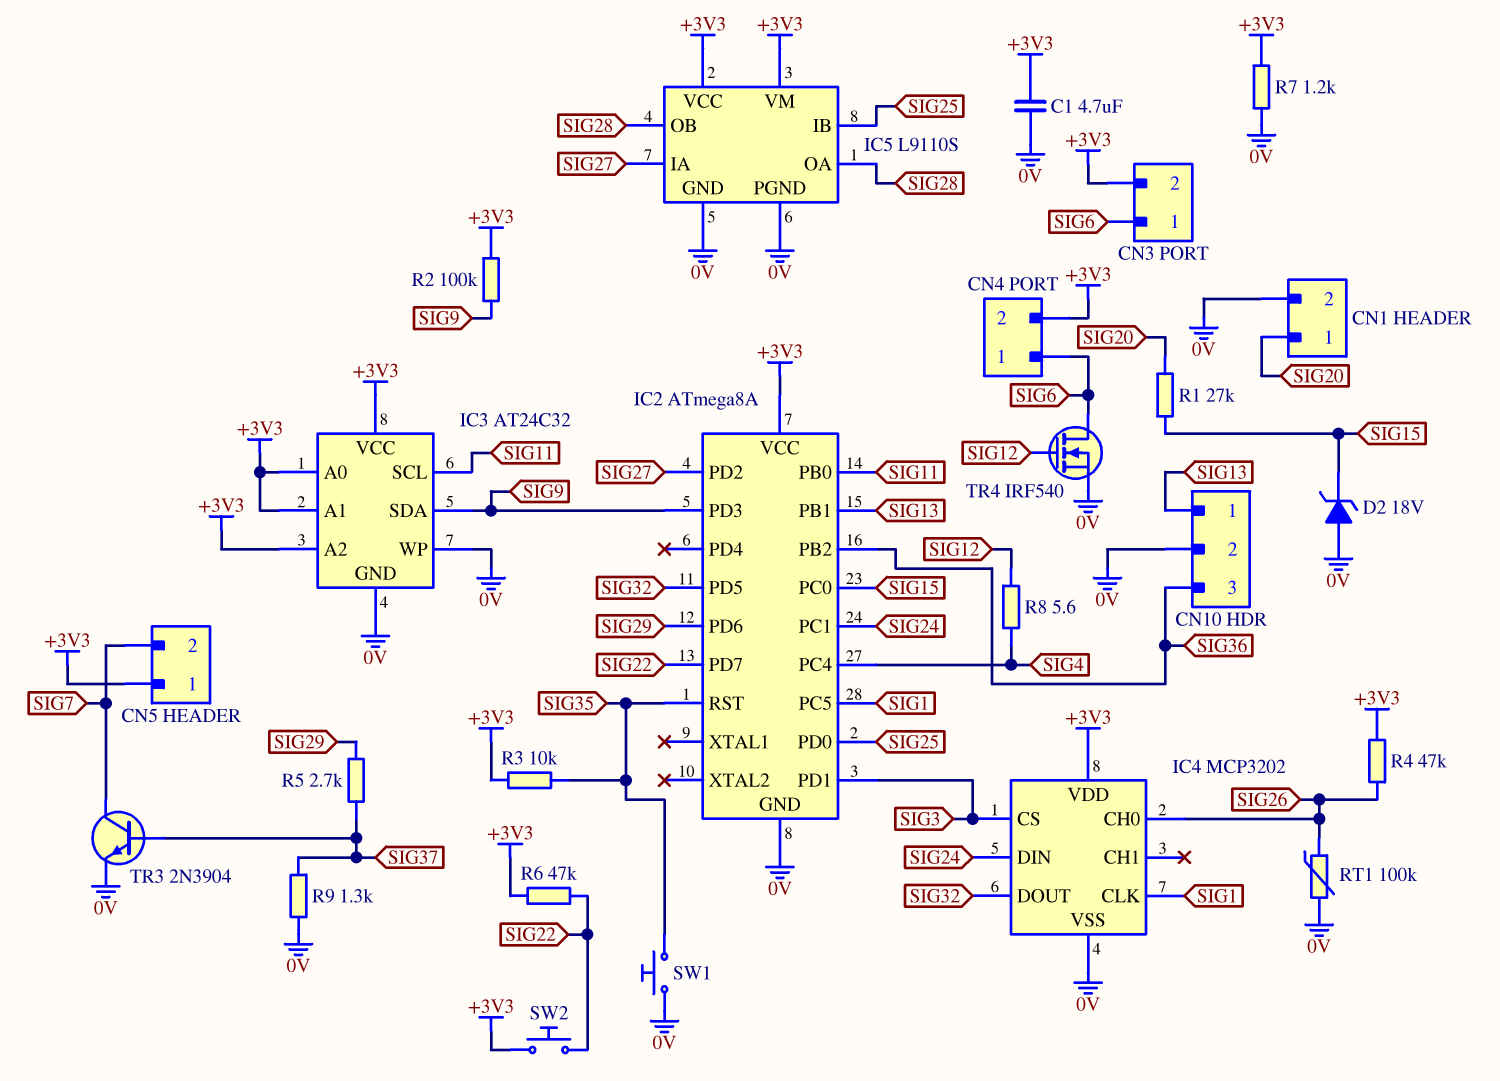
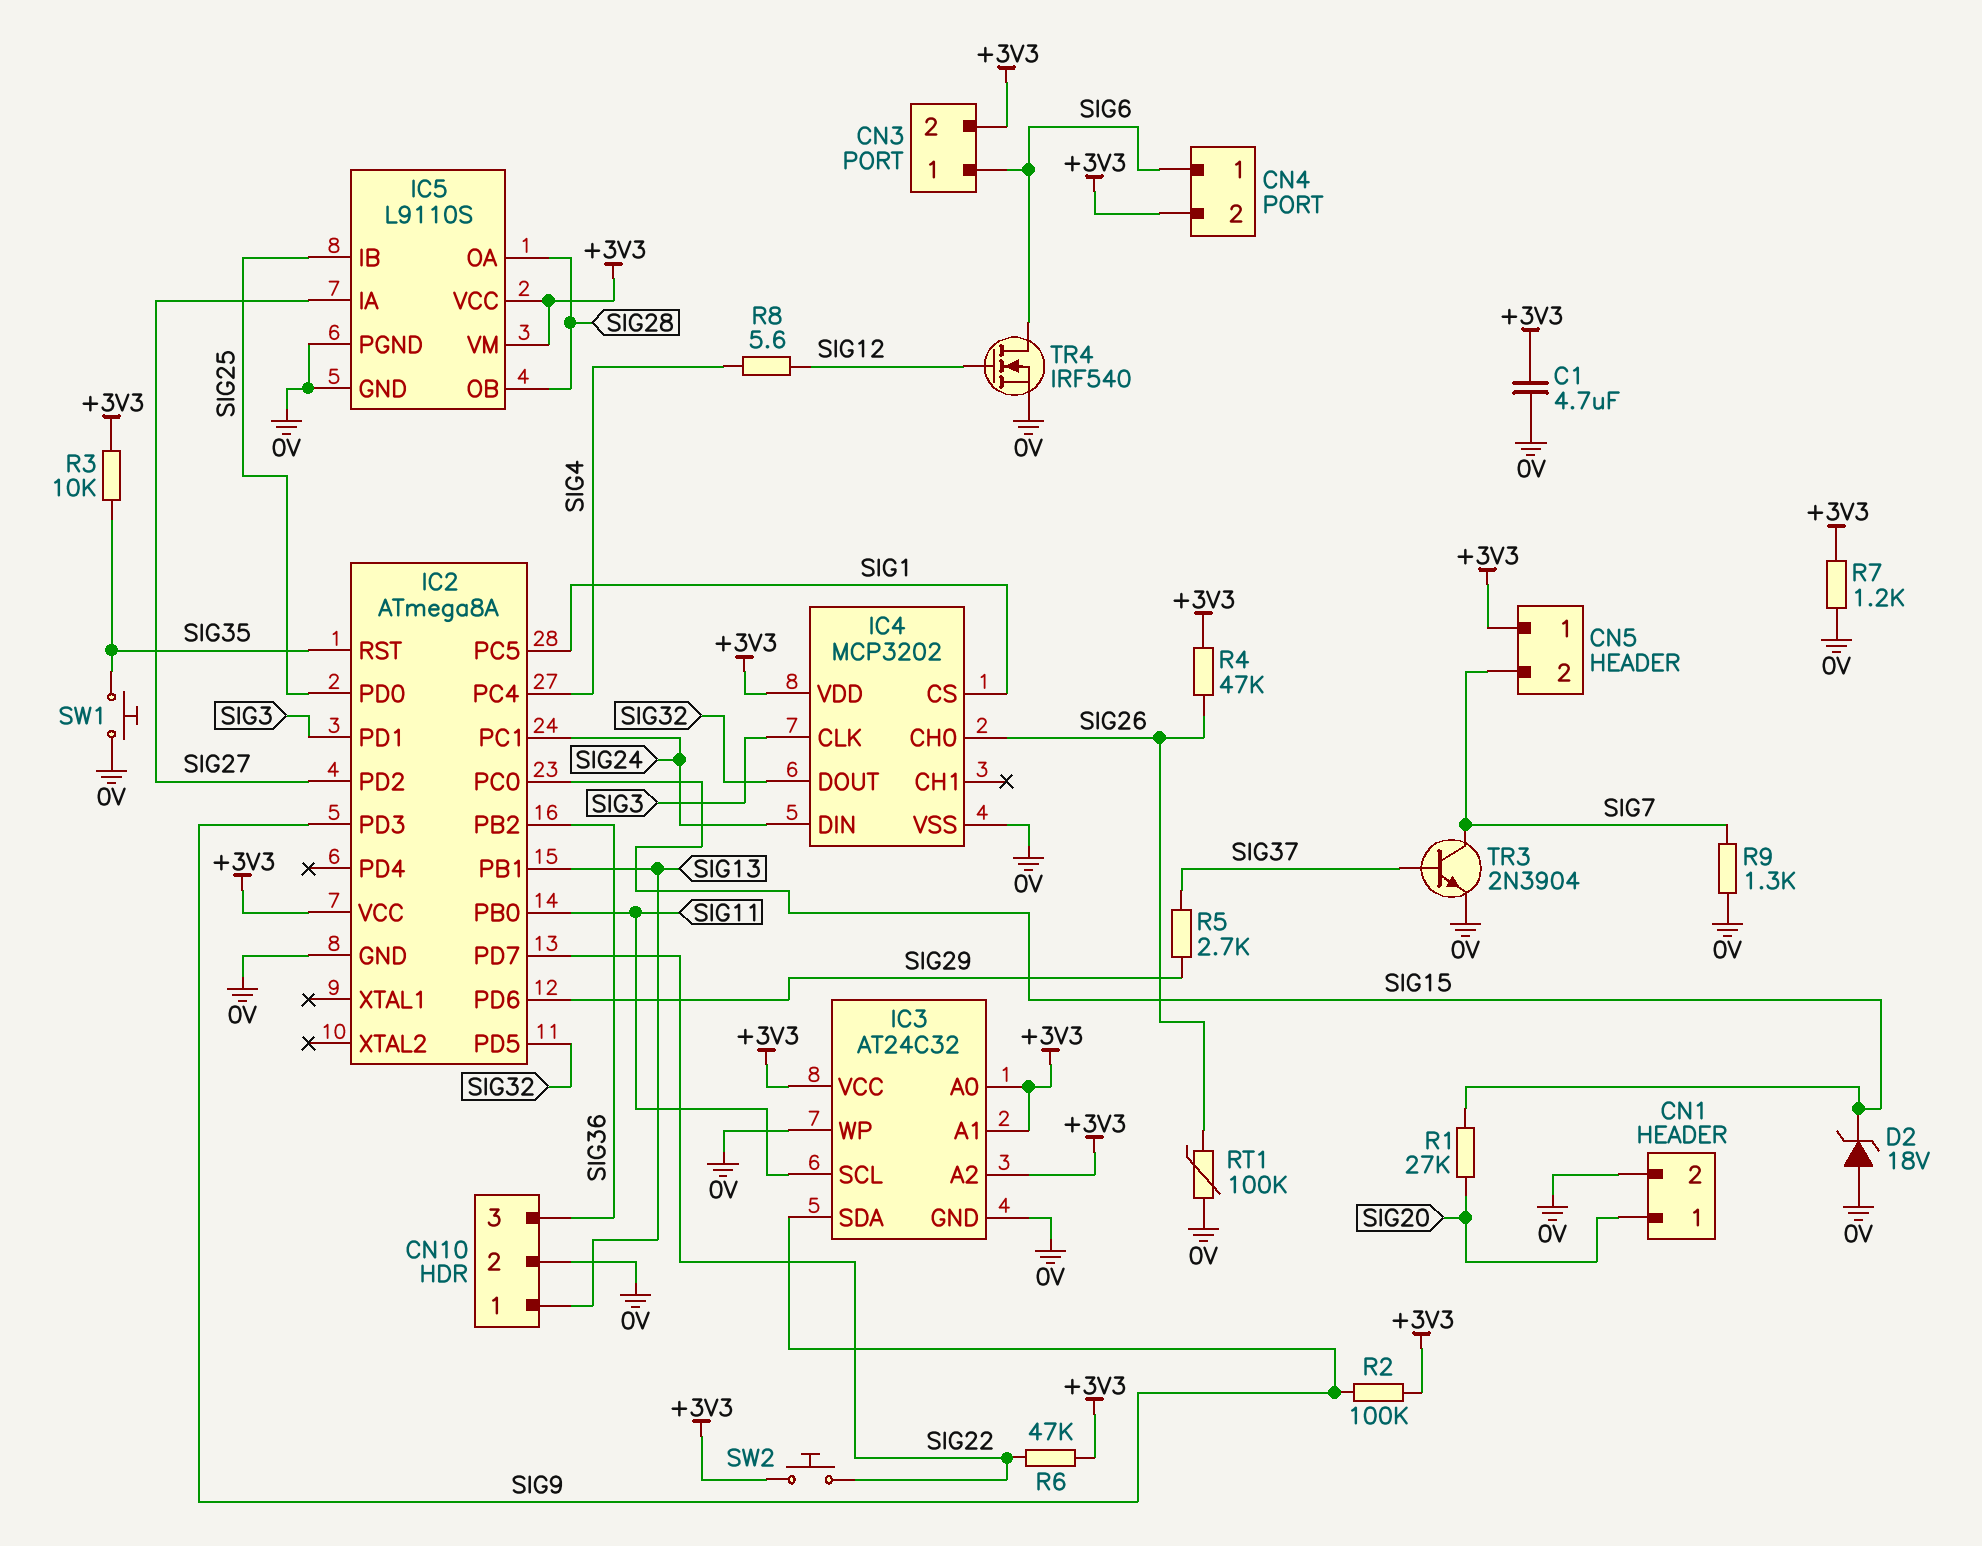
IC4 pin CLK: SIG1 -> SIG3
IC4 pin CS: SIG3 -> SIG1
R9: 1.3k (0V, SIG37) -> 1.3k (0V, SIG7)

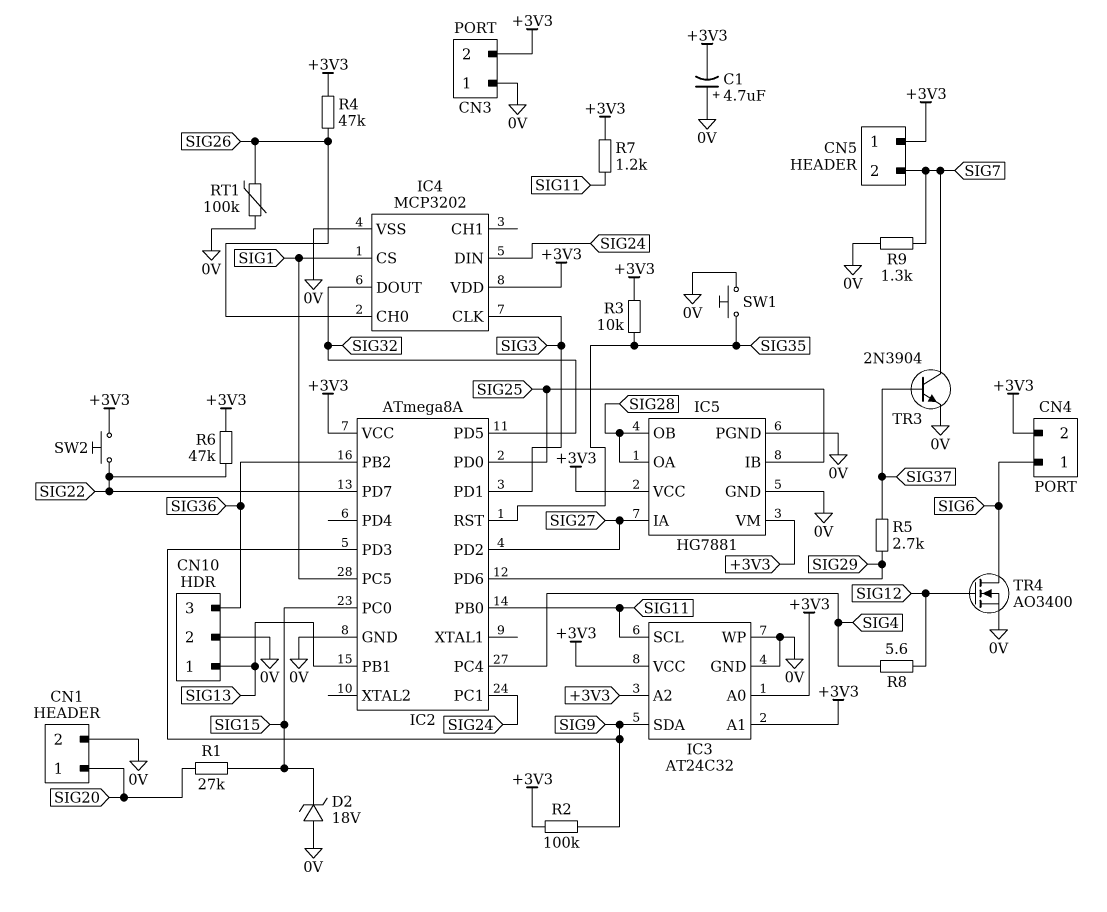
C1: 4.7uF (+3V3, 0V) -> 4.7uF (plus 0V, minus +3V3)
CN3 pin 1: SIG6 -> 0V
IC5: L9110S -> HG7881
R7: 1.2k (+3V3, 0V) -> 1.2k (+3V3, SIG11)
TR4: NMOS IRF540 (G SIG12, D SIG6, S 0V) -> NMOS AO3400 (G SIG12, D SIG6, S 0V)

